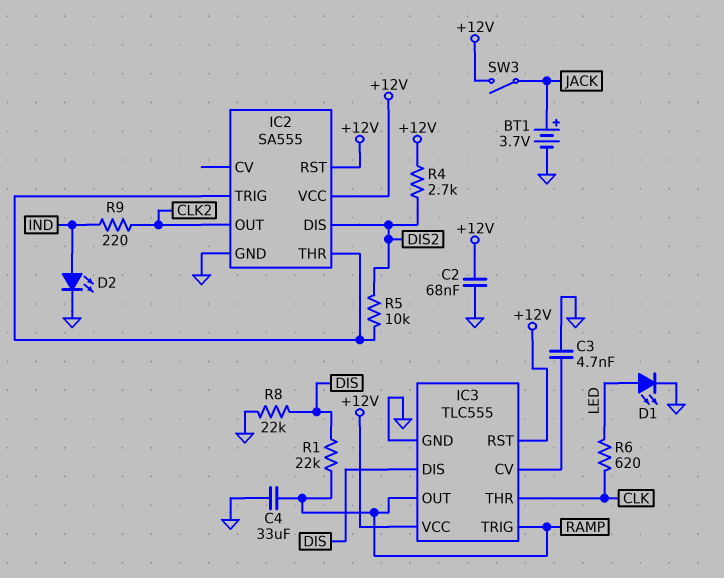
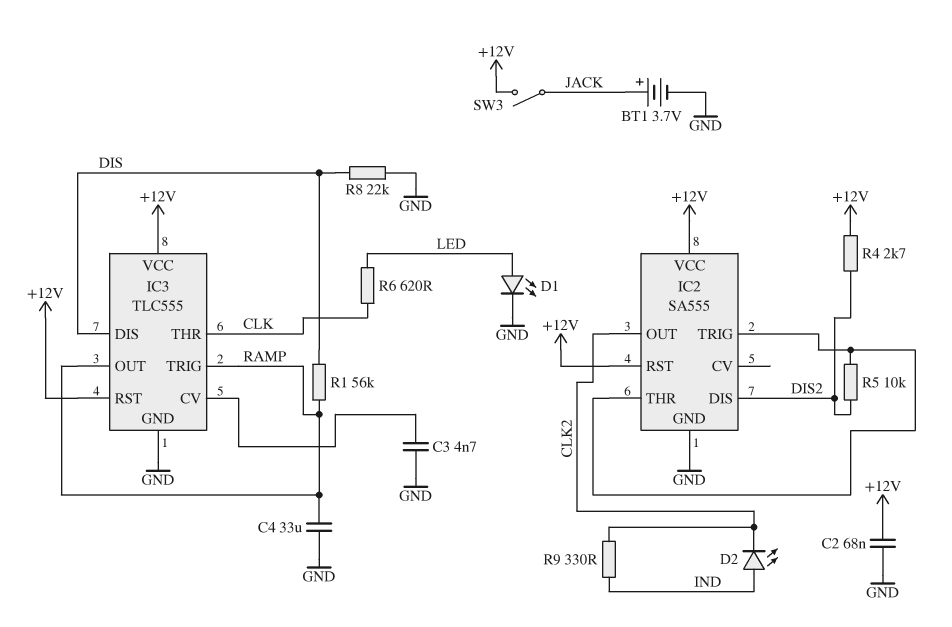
D2: LED (A IND, K GND) -> LED (A IND, K CLK2)
R1: 22k (DIS, RAMP) -> 56k (DIS, RAMP)
R9: 220 (CLK2, IND) -> 330 (CLK2, IND)

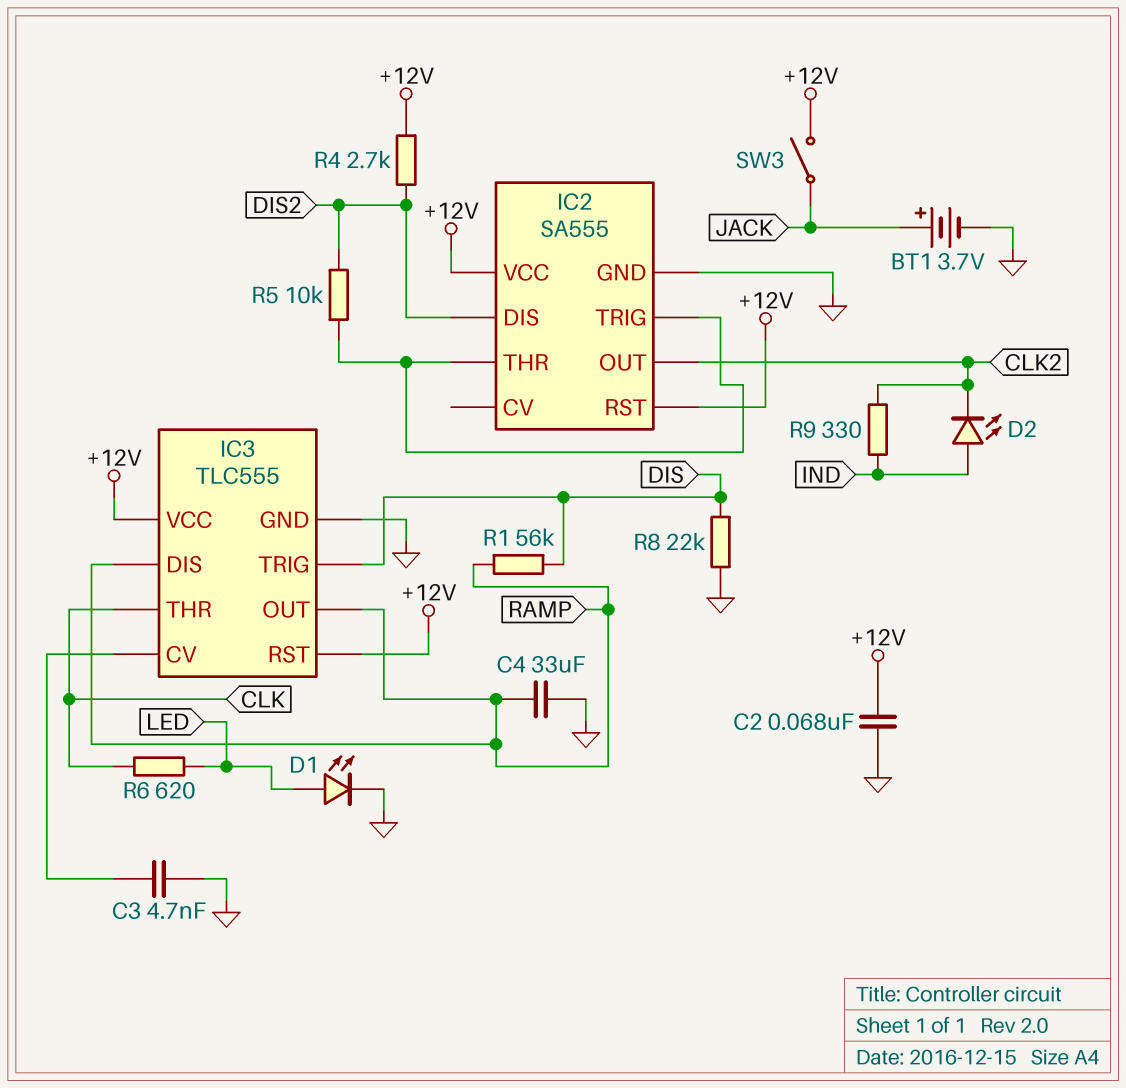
IC3 pin DIS: DIS -> RAMP
IC3 pin TRIG: RAMP -> DIS

